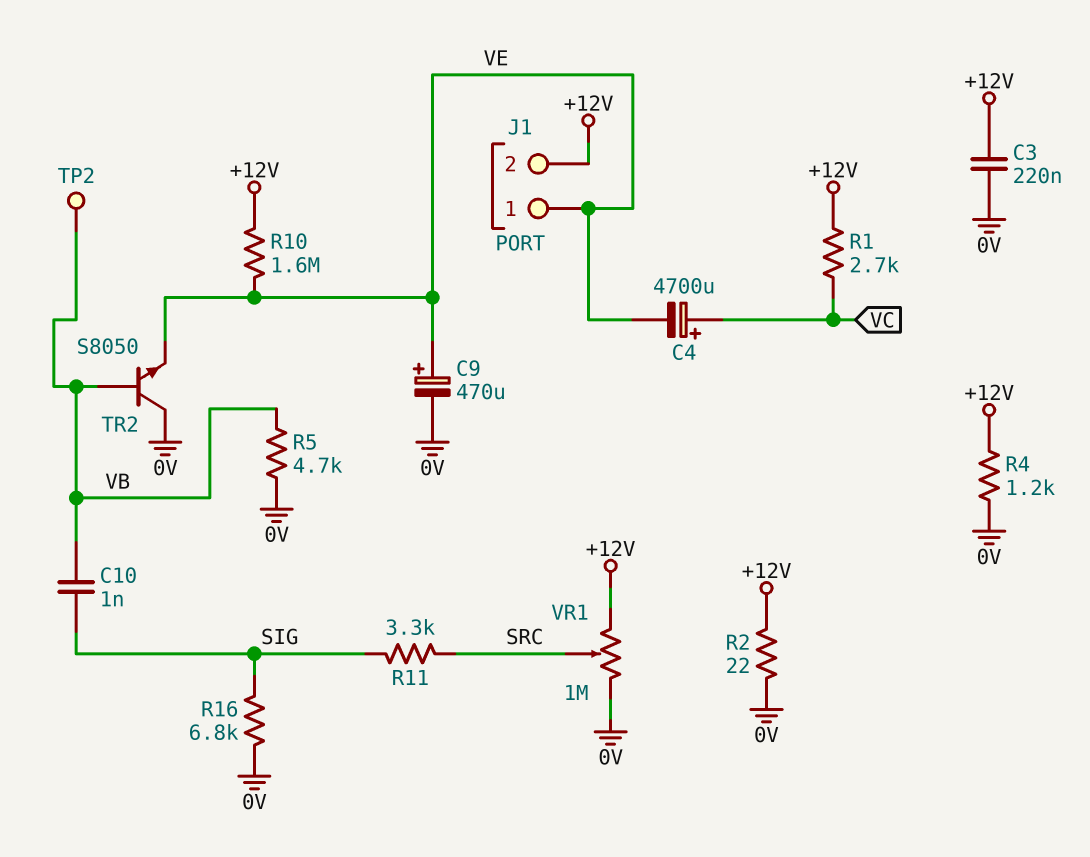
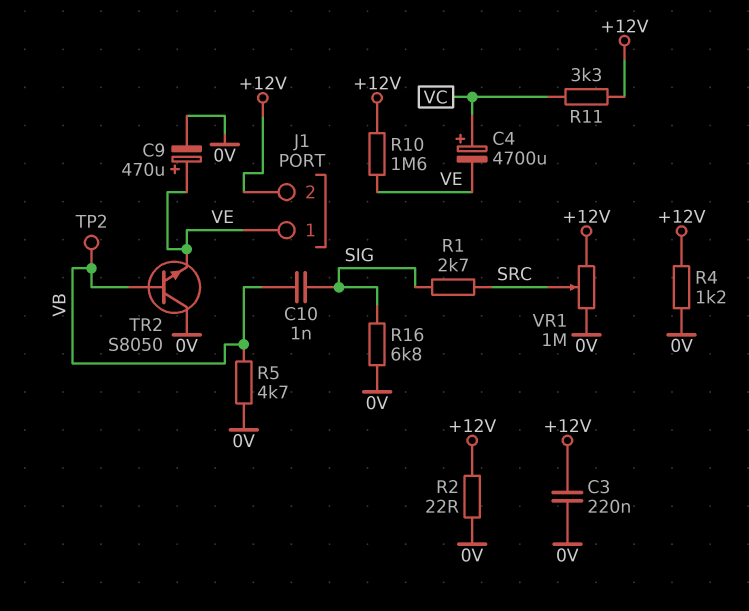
R1: 2.7k (+12V, VC) -> 2.7k (SIG, SRC)
R11: 3.3k (SIG, SRC) -> 3.3k (+12V, VC)

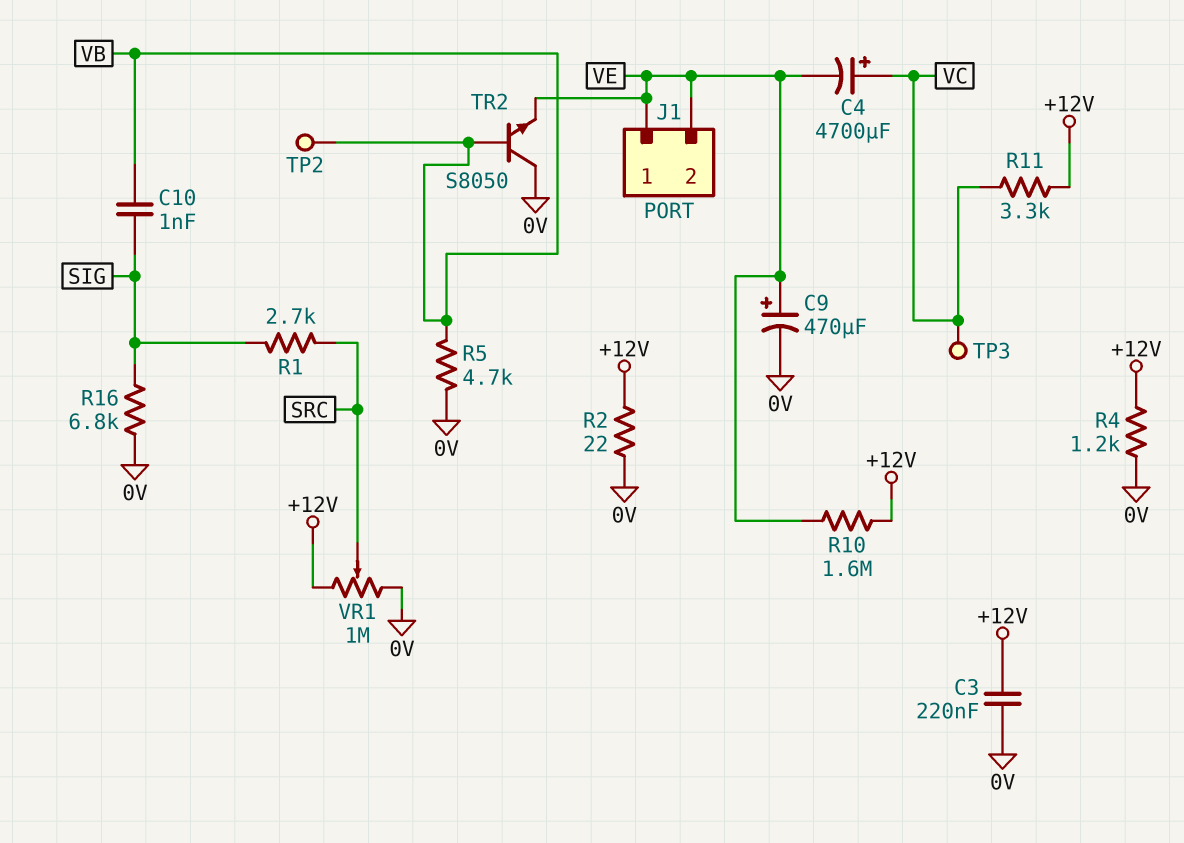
J1 pin 2: +12V -> VE
TP3: none -> test point (VC)

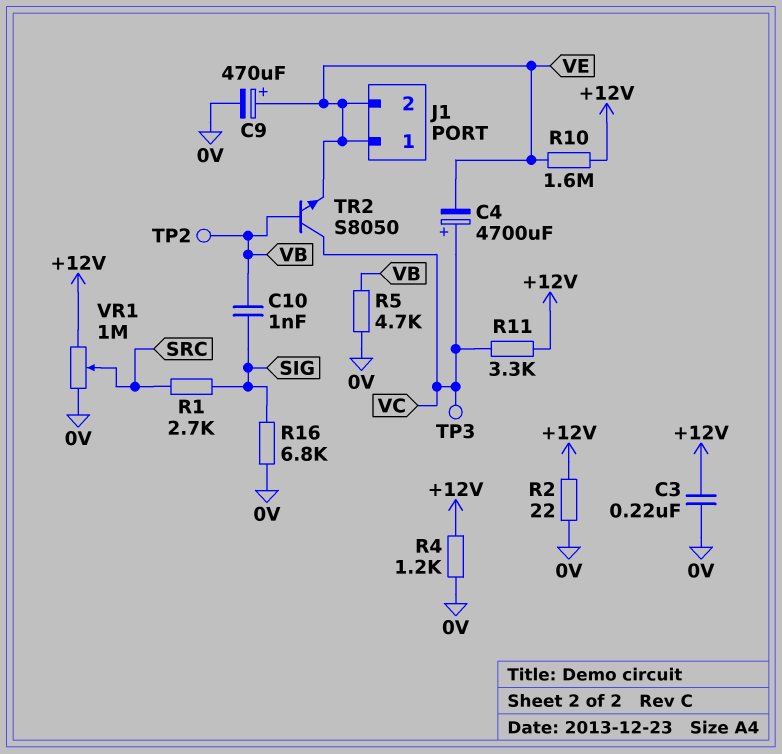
TR2: NPN S8050 (B VB, C 0V, E VE) -> NPN S8050 (B VB, C VC, E VE)

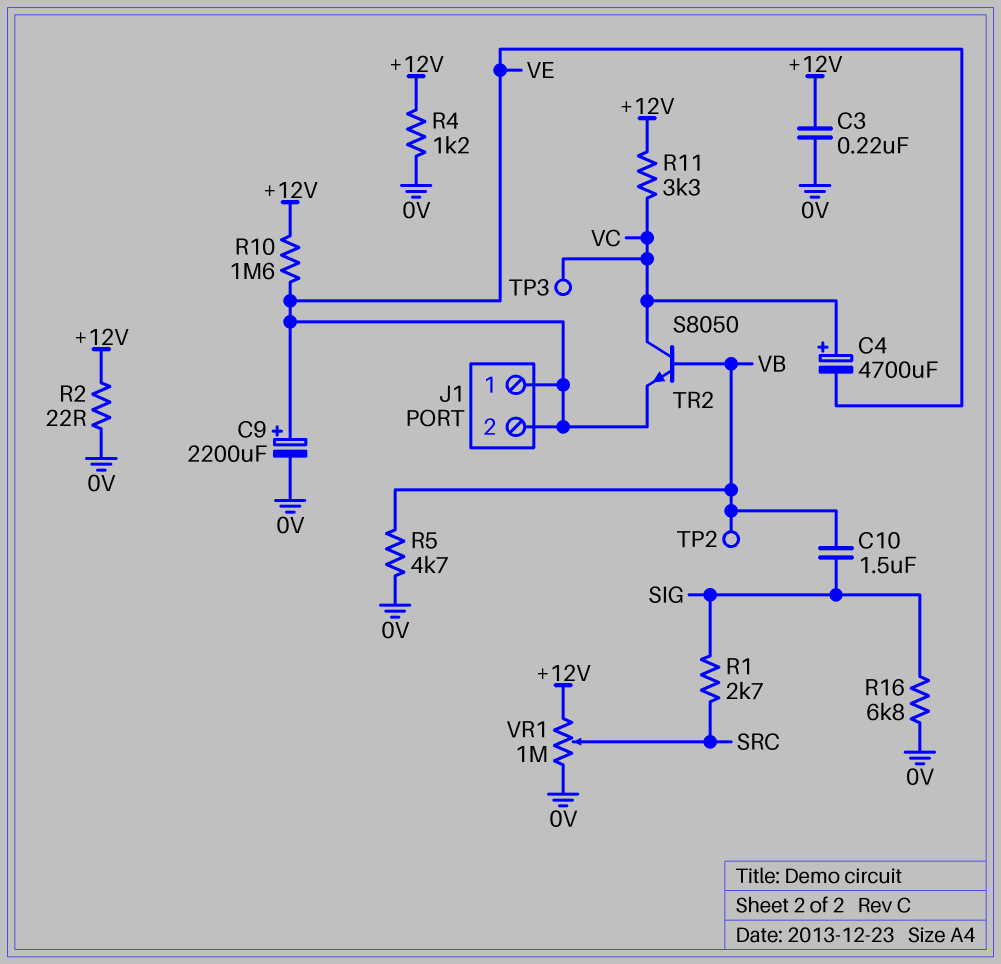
C9: 470uF (plus VE, minus 0V) -> 2200uF (plus VE, minus 0V)
C10: 1nF (SIG, VB) -> 1.5uF (SIG, VB)

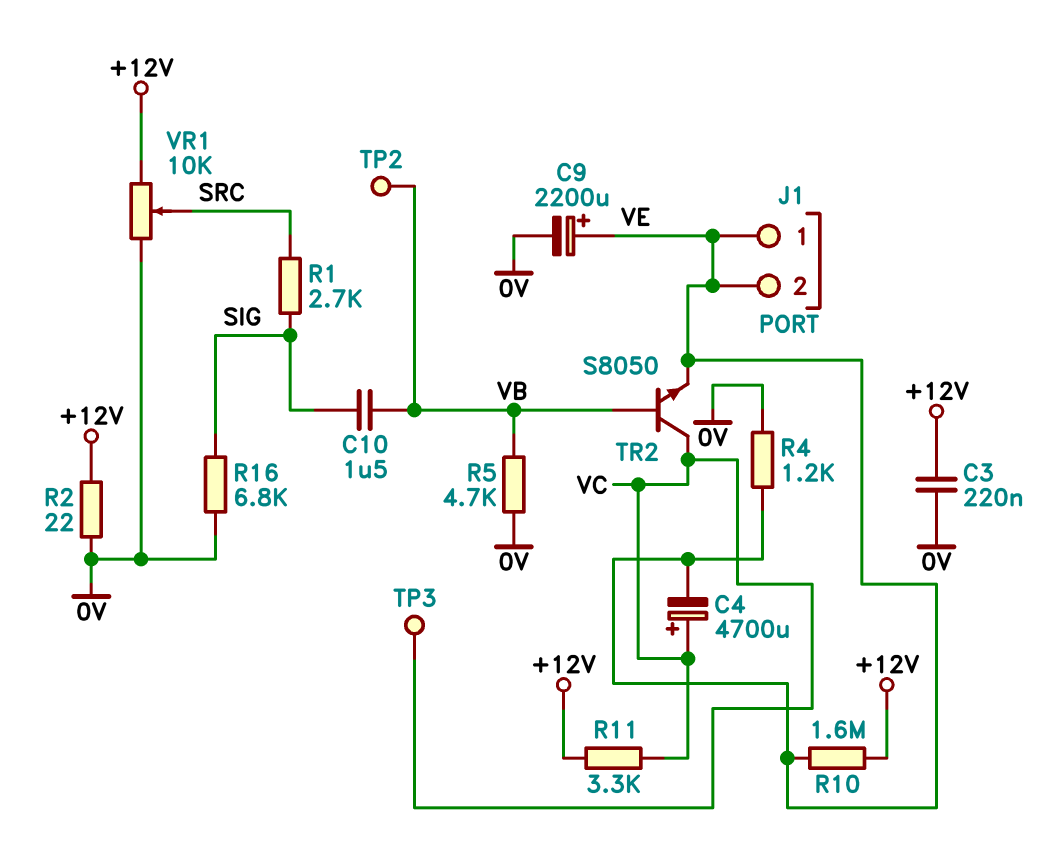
R4: 1.2k (+12V, 0V) -> 1.2k (0V, VE)
VR1: 1M (+12V, 0V, wiper SRC) -> 10k (+12V, 0V, wiper SRC)

